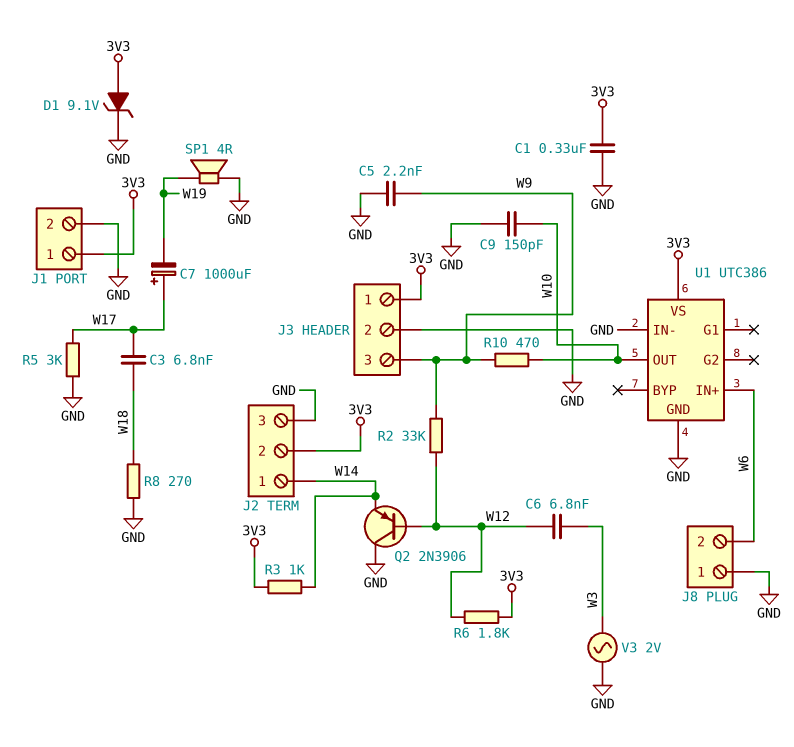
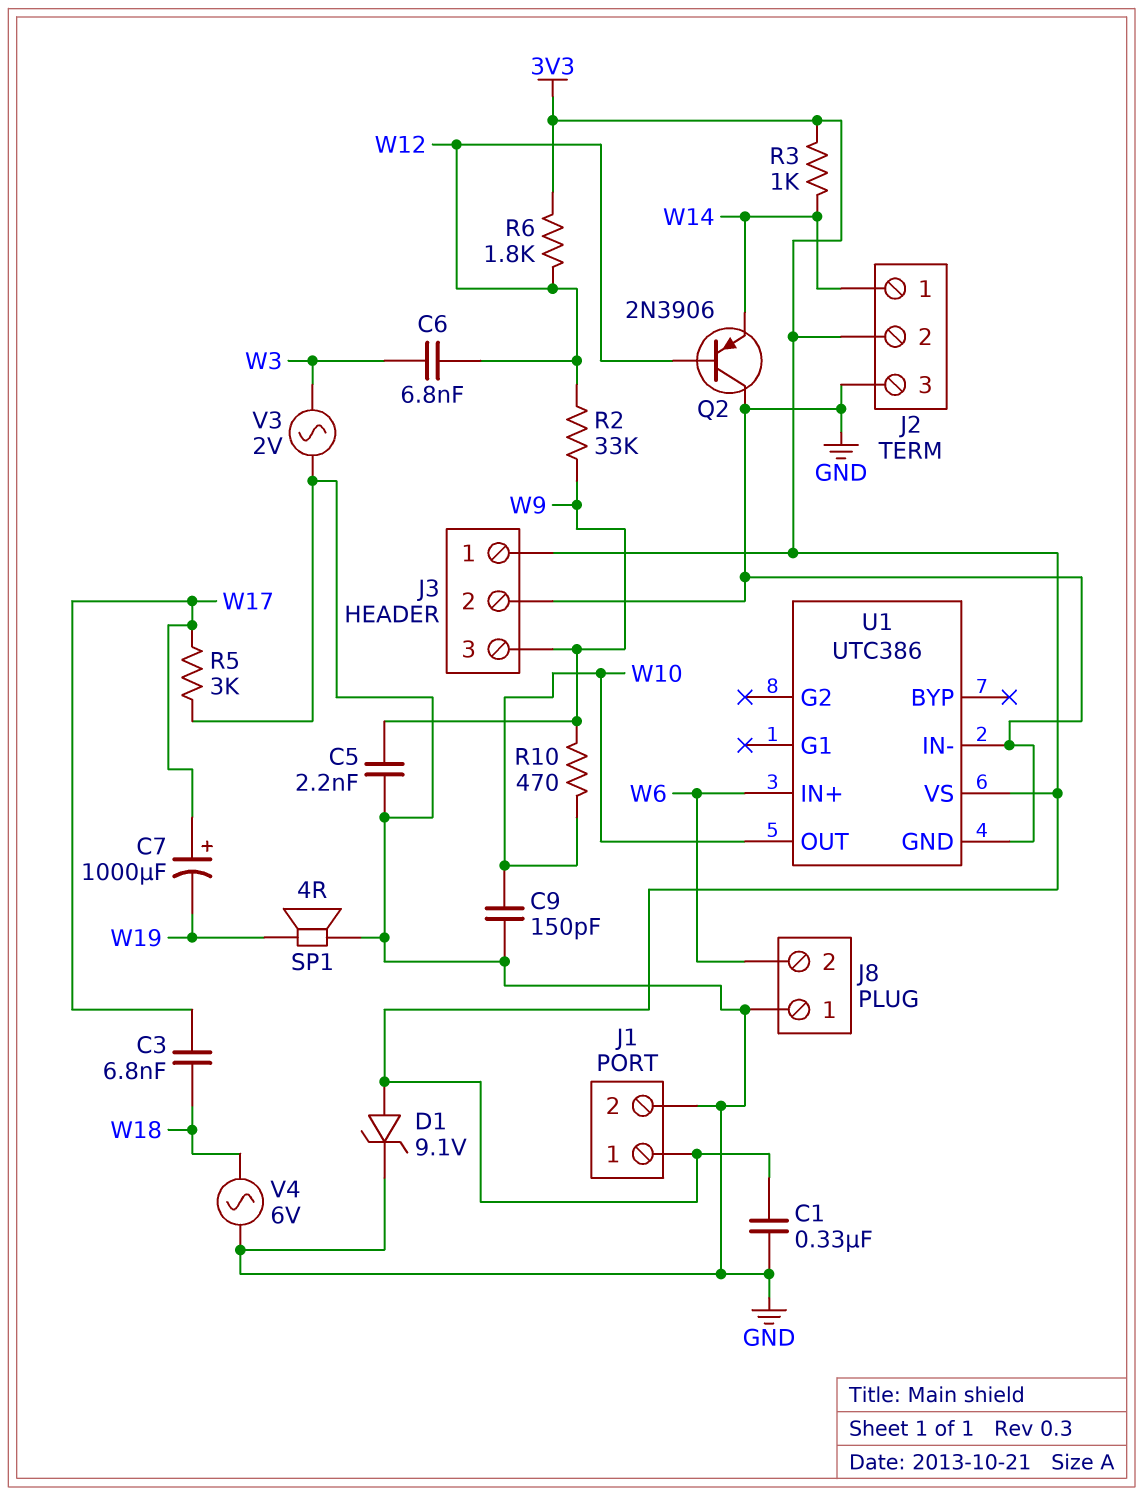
R8: 270 (GND, W18) -> none
V4: none -> AC 6V (GND, W18)

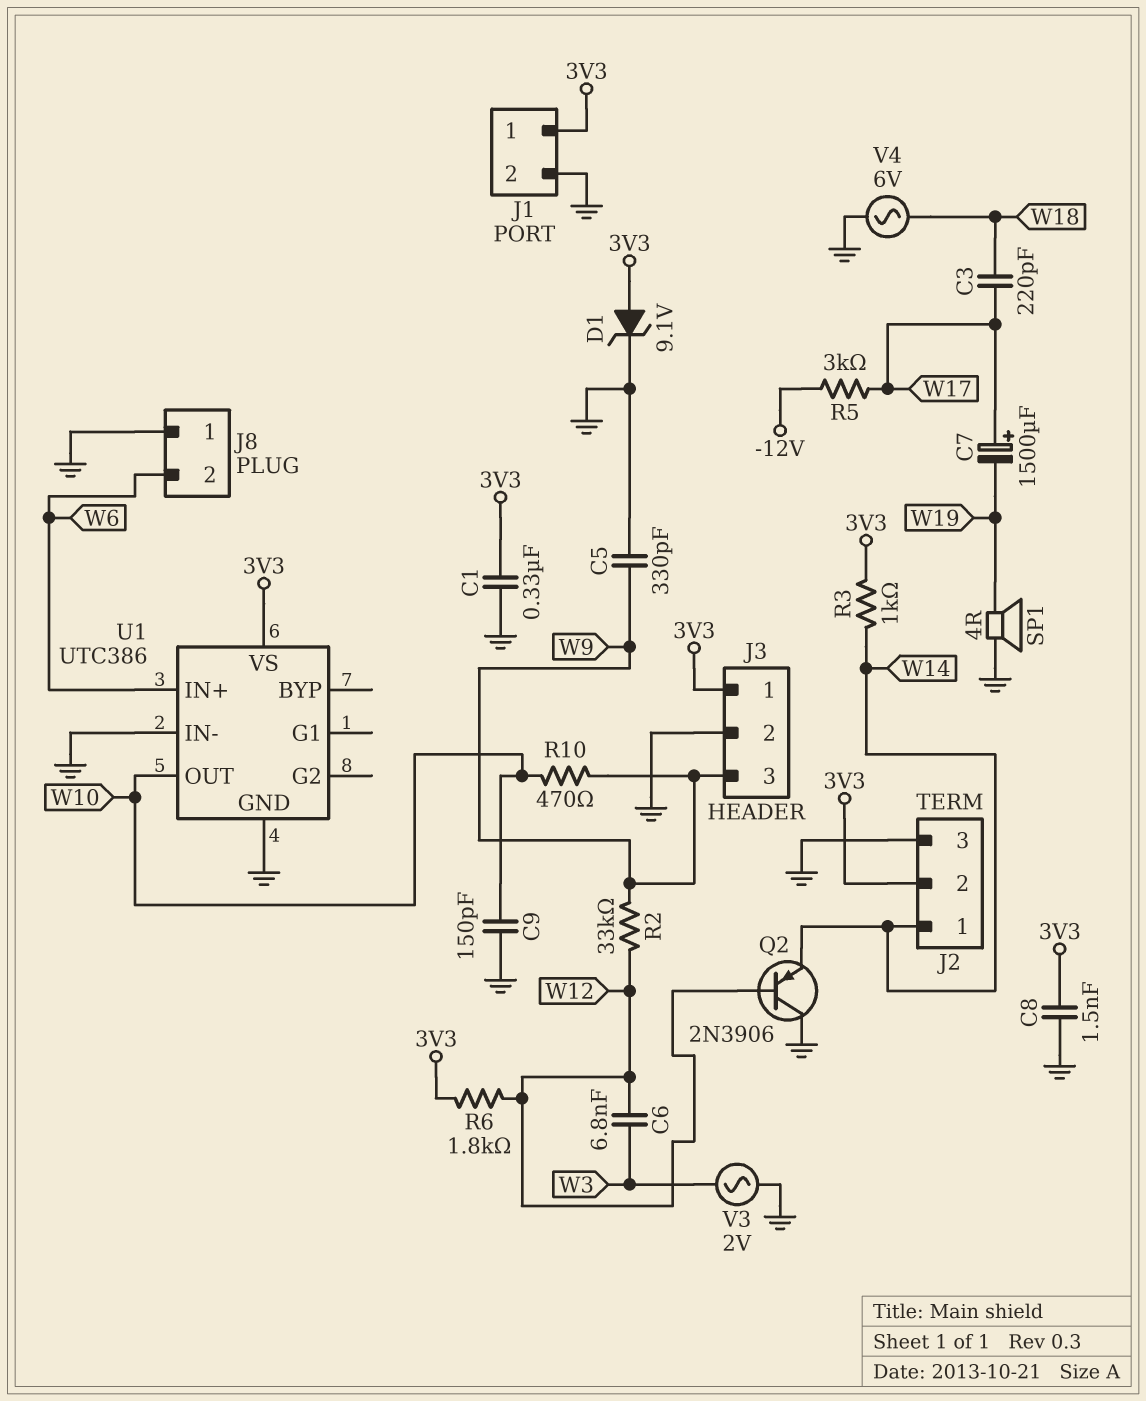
C3: 6.8nF (W17, W18) -> 220pF (W17, W18)
C5: 2.2nF (GND, W9) -> 330pF (GND, W9)
C7: 1000uF (plus W17, minus W19) -> 1500uF (plus W17, minus W19)
C8: none -> 1.5nF (3V3, GND)
R5: 3k (GND, W17) -> 3k (-12V, W17)

